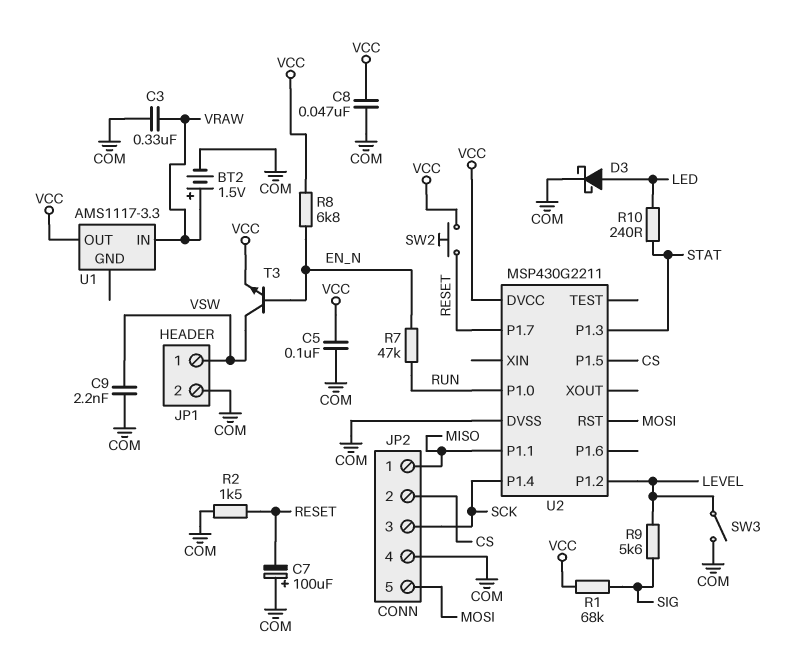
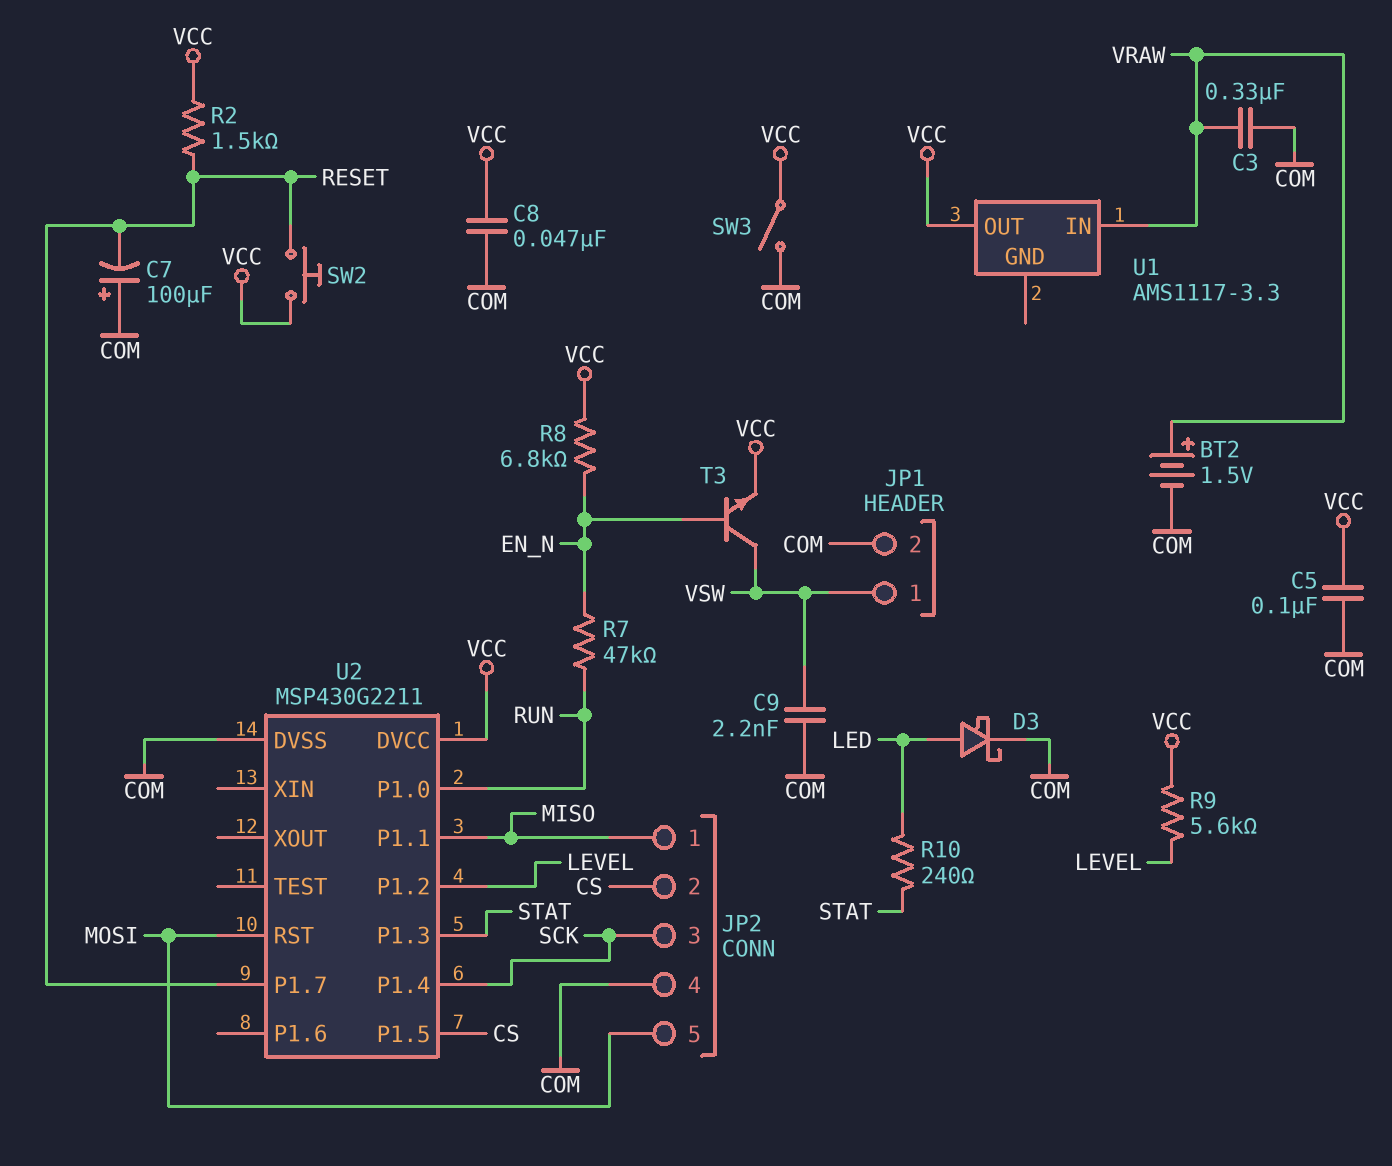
R1: 68k (SIG, VCC) -> none
R2: 1.5k (COM, RESET) -> 1.5k (RESET, VCC)
R9: 5.6k (LEVEL, SIG) -> 5.6k (LEVEL, VCC)
SW3: switch (COM, LEVEL) -> switch (COM, VCC)

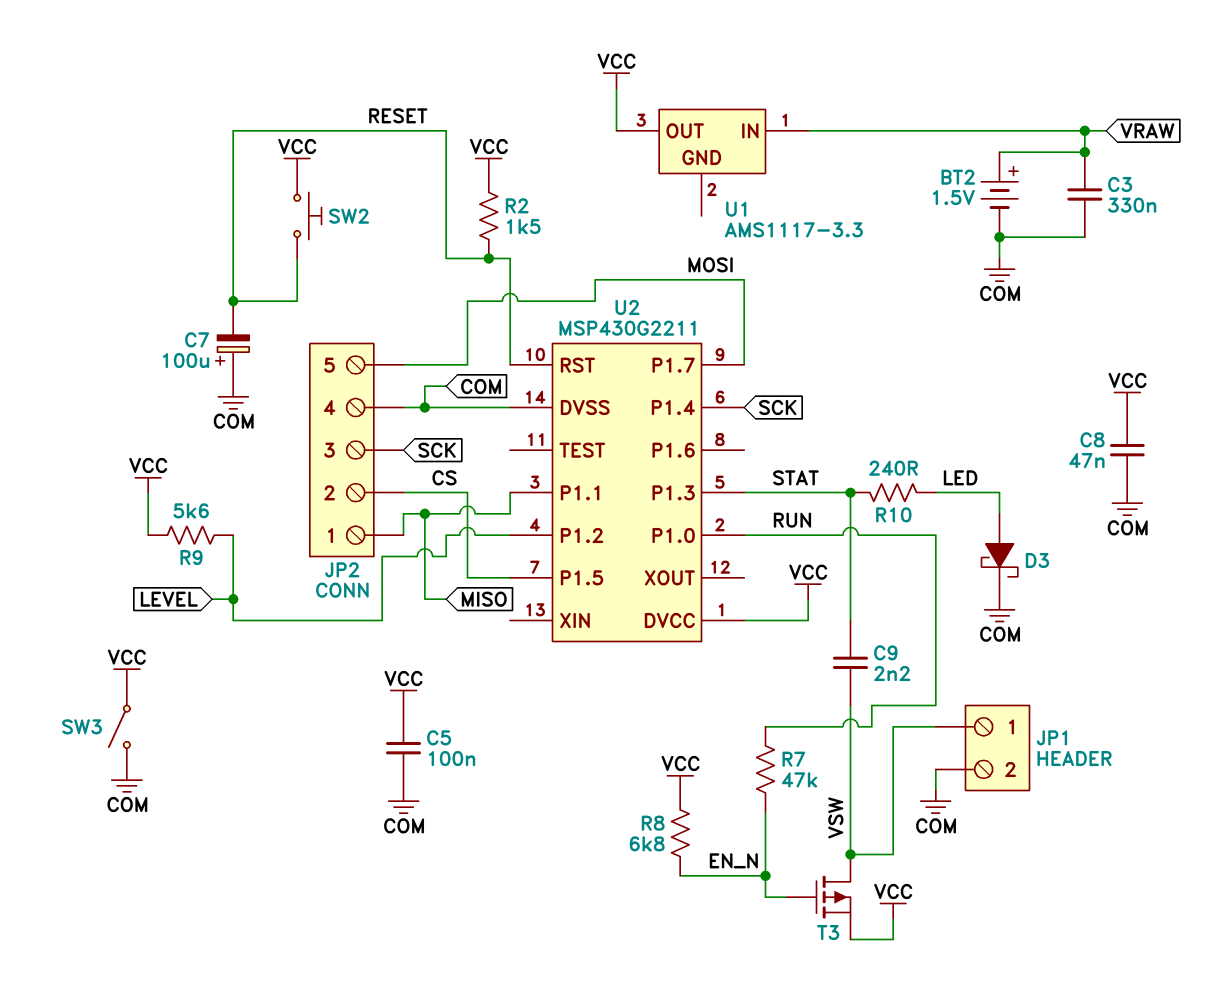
C9: 2.2nF (COM, VSW) -> 2.2nF (STAT, VSW)
T3: NPN (B EN_N, C VSW, E VCC) -> PMOS (G EN_N, D VSW, S VCC)
U2 pin P1.7: RESET -> MOSI
U2 pin RST: MOSI -> RESET

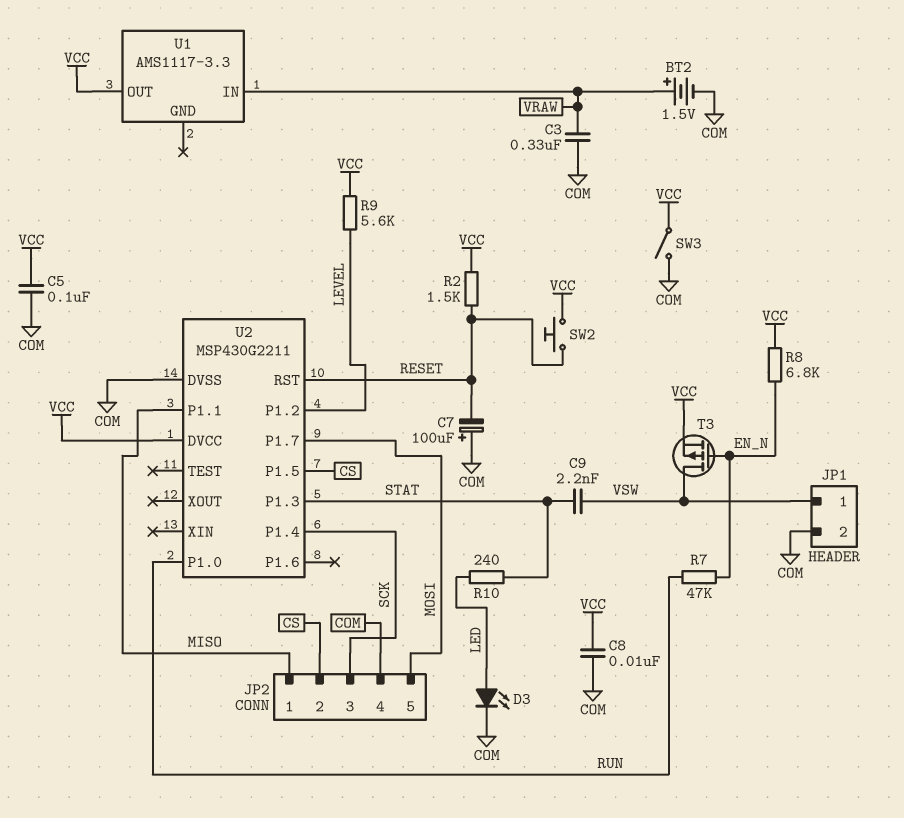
C8: 47nF (COM, VCC) -> 10nF (COM, VCC)
D3: schottky (A LED, K COM) -> LED (A LED, K COM)

